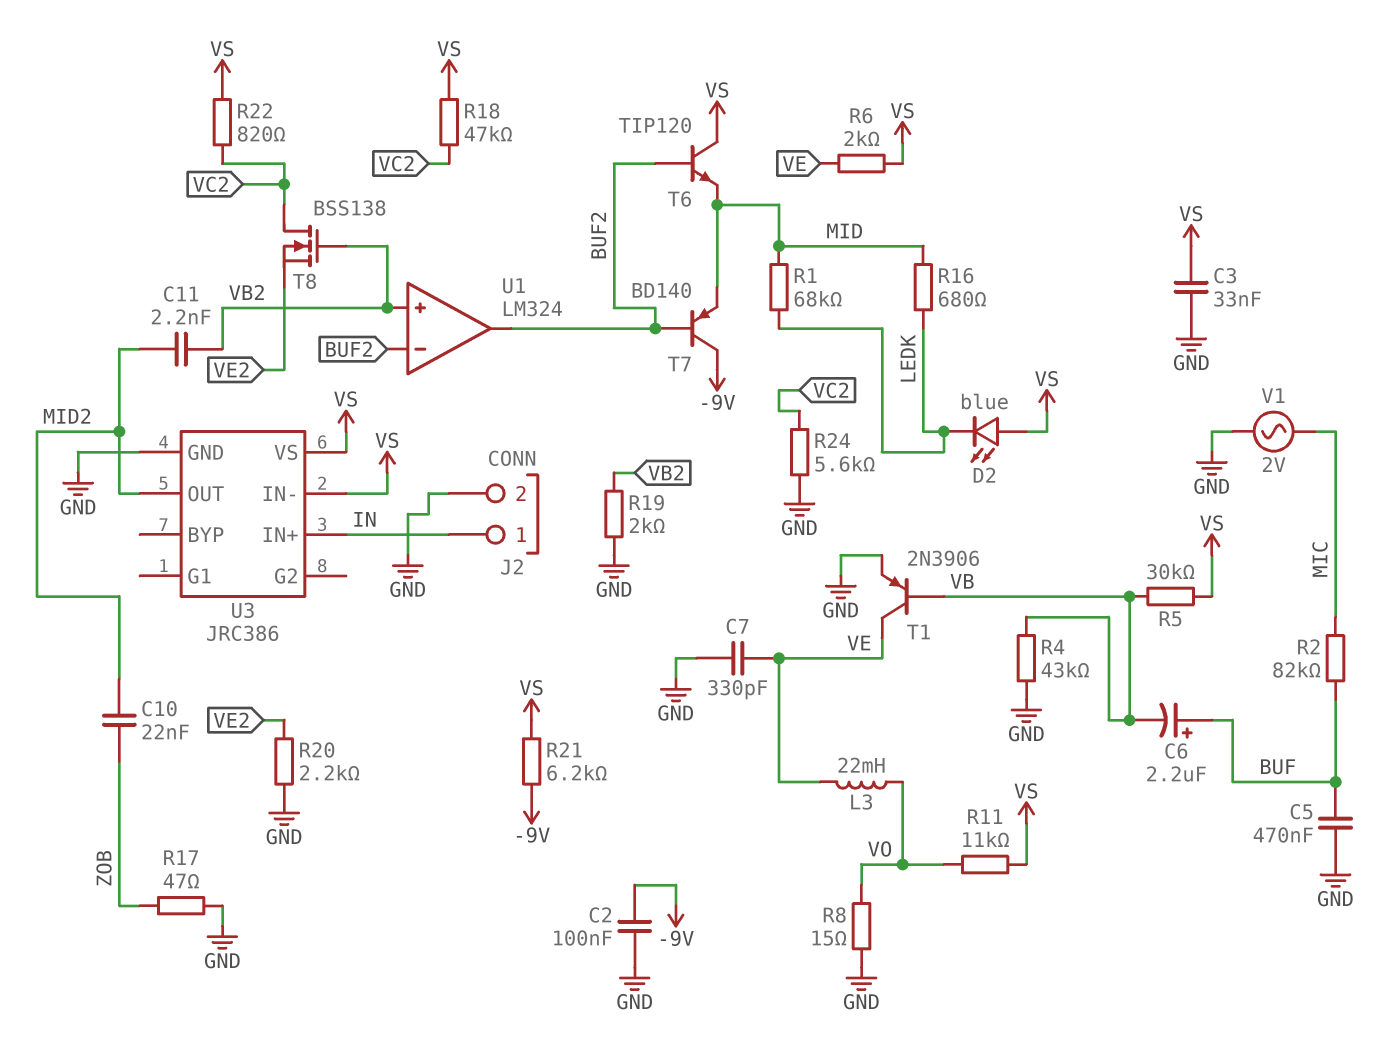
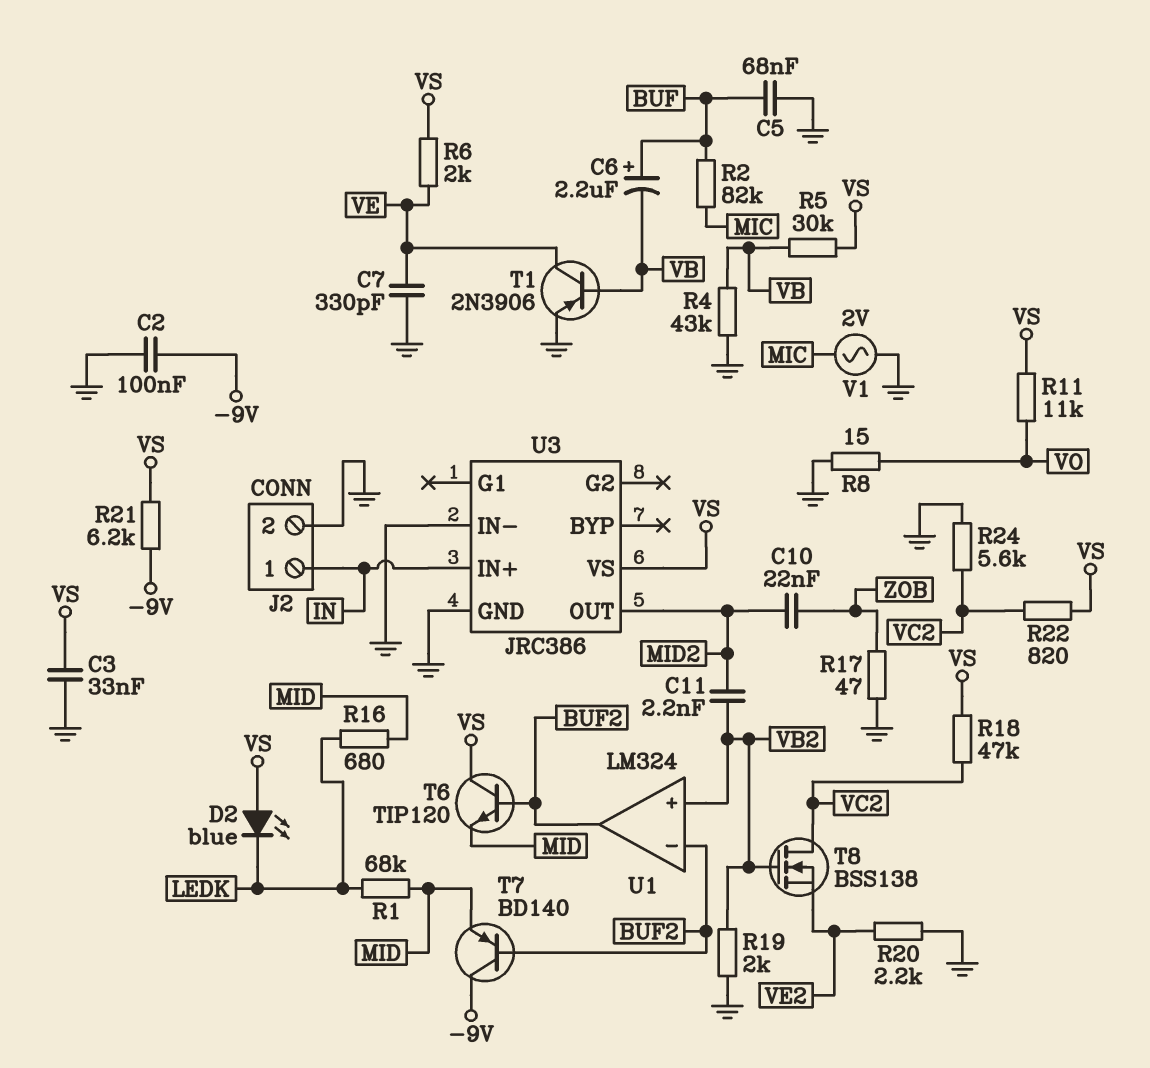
C5: 470nF (BUF, GND) -> 68nF (BUF, GND)
L3: 22mH (VE, VO) -> none
U3 pin IN-: VS -> GND

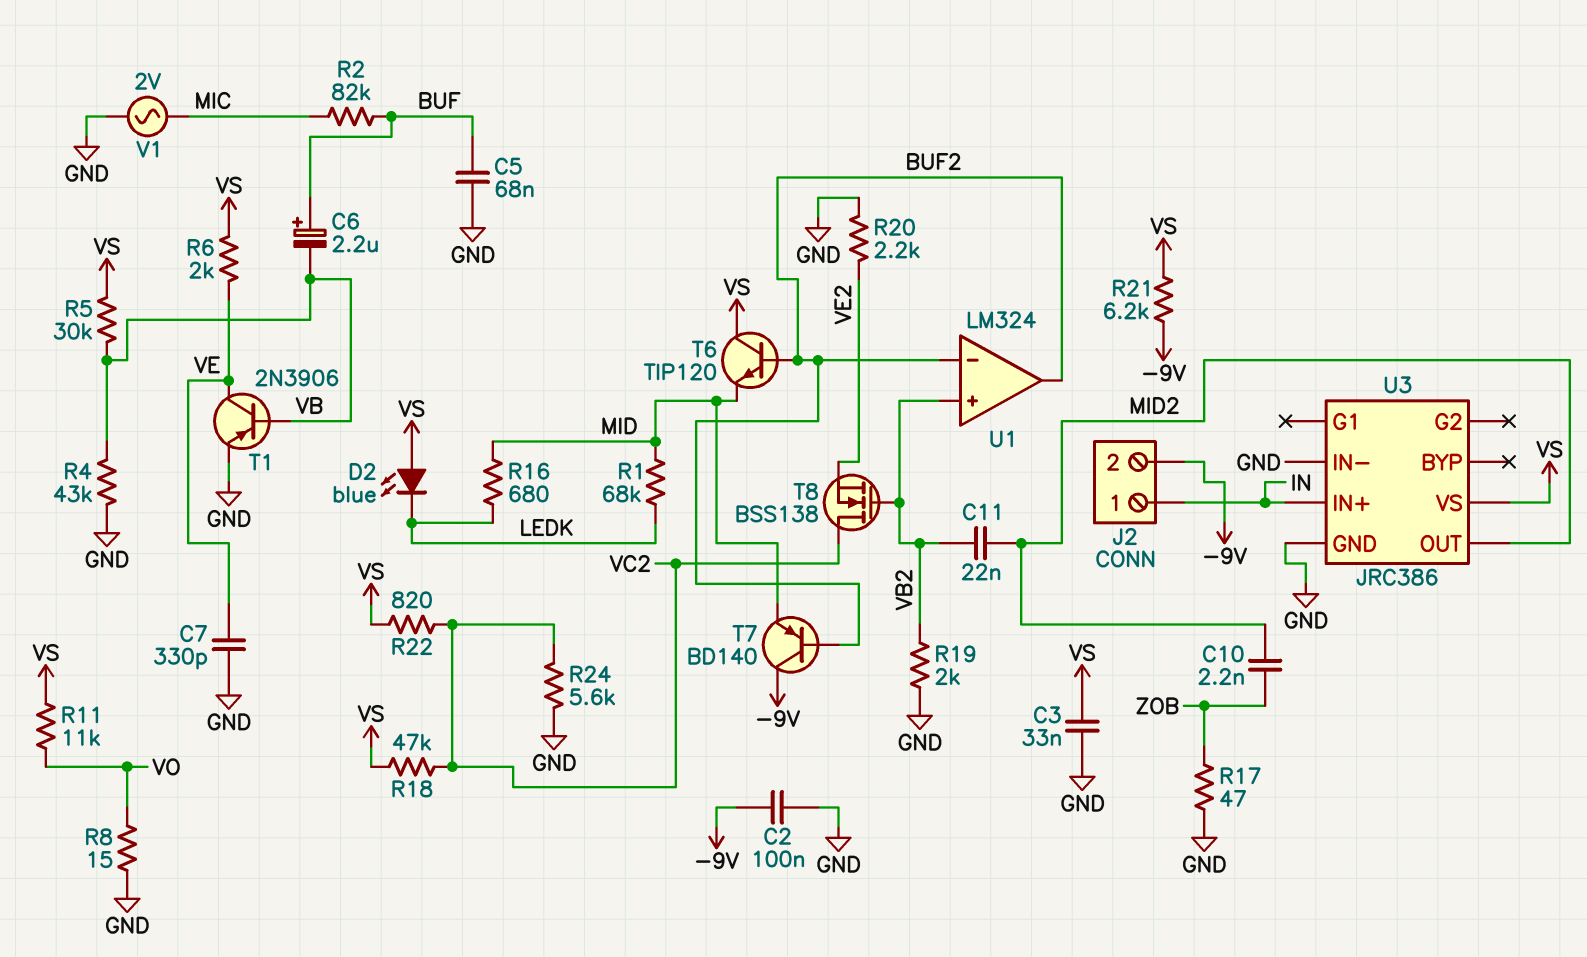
C10: 22nF (MID2, ZOB) -> 2.2nF (MID2, ZOB)
C11: 2.2nF (MID2, VB2) -> 22nF (MID2, VB2)
J2 pin 2: GND -> -9V

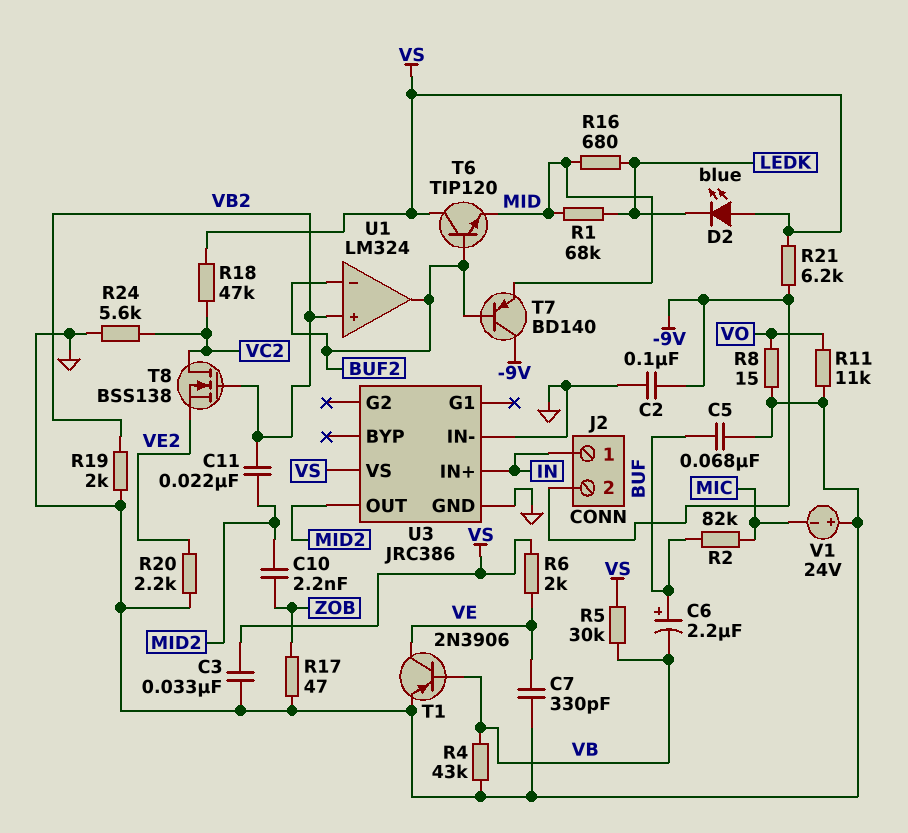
R11: 11k (VO, VS) -> 11k (GND, VO)
R22: 820 (VC2, VS) -> none
V1: AC 2V (GND, MIC) -> 24V (plus GND, minus MIC)

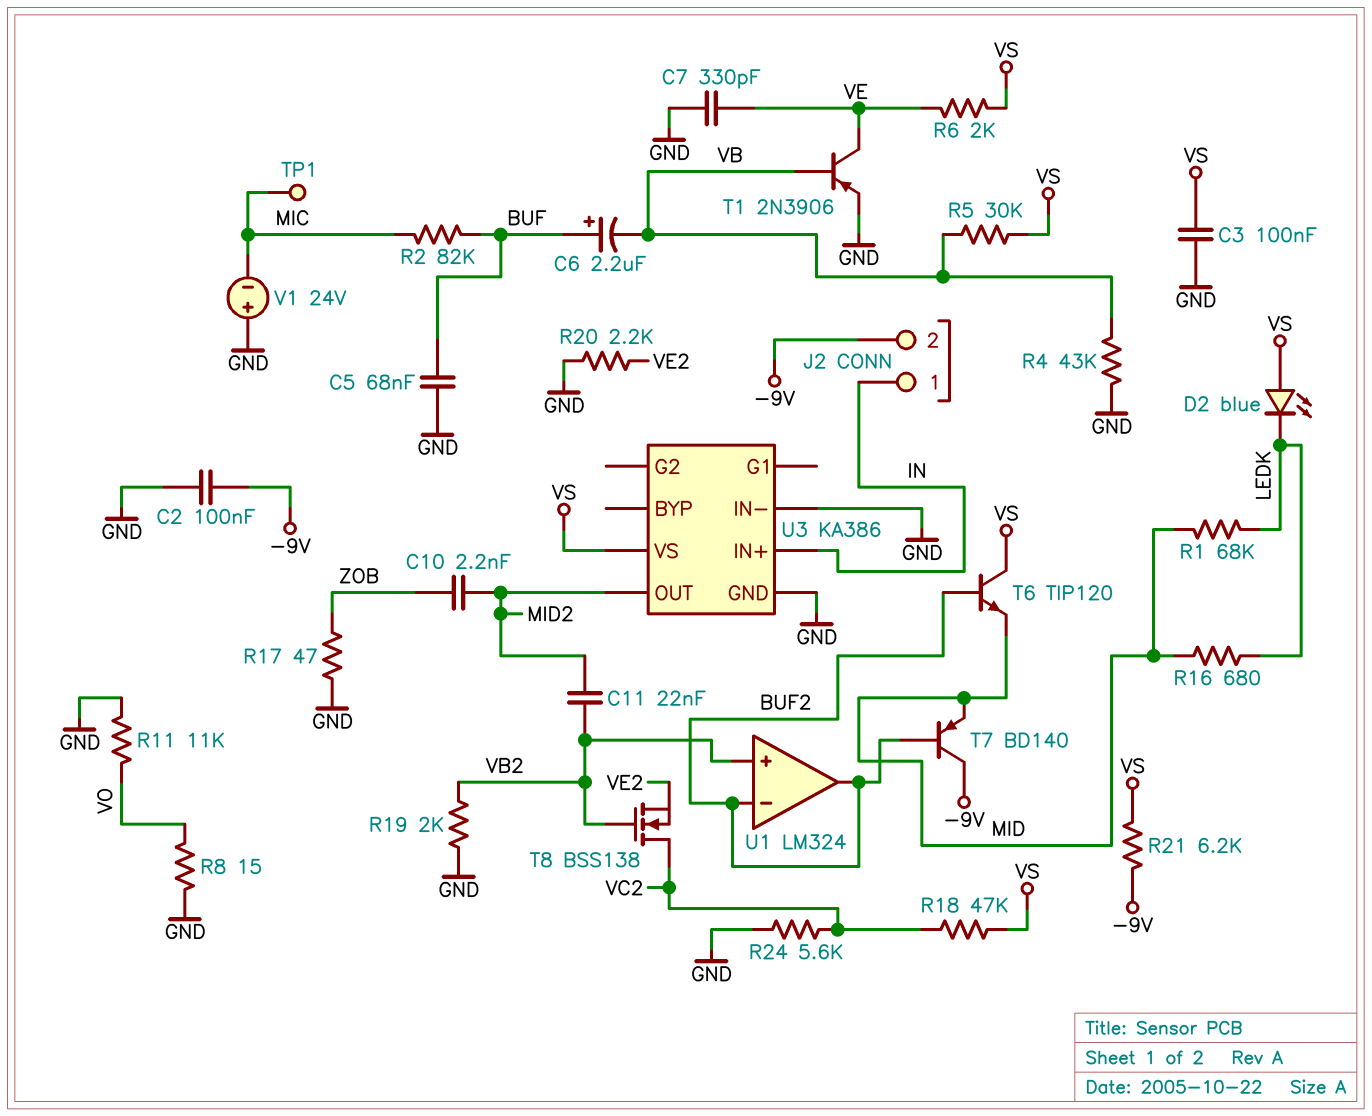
C3: 33nF (GND, VS) -> 100nF (GND, VS)
TP1: none -> test point (MIC)
U3: JRC386 -> KA386

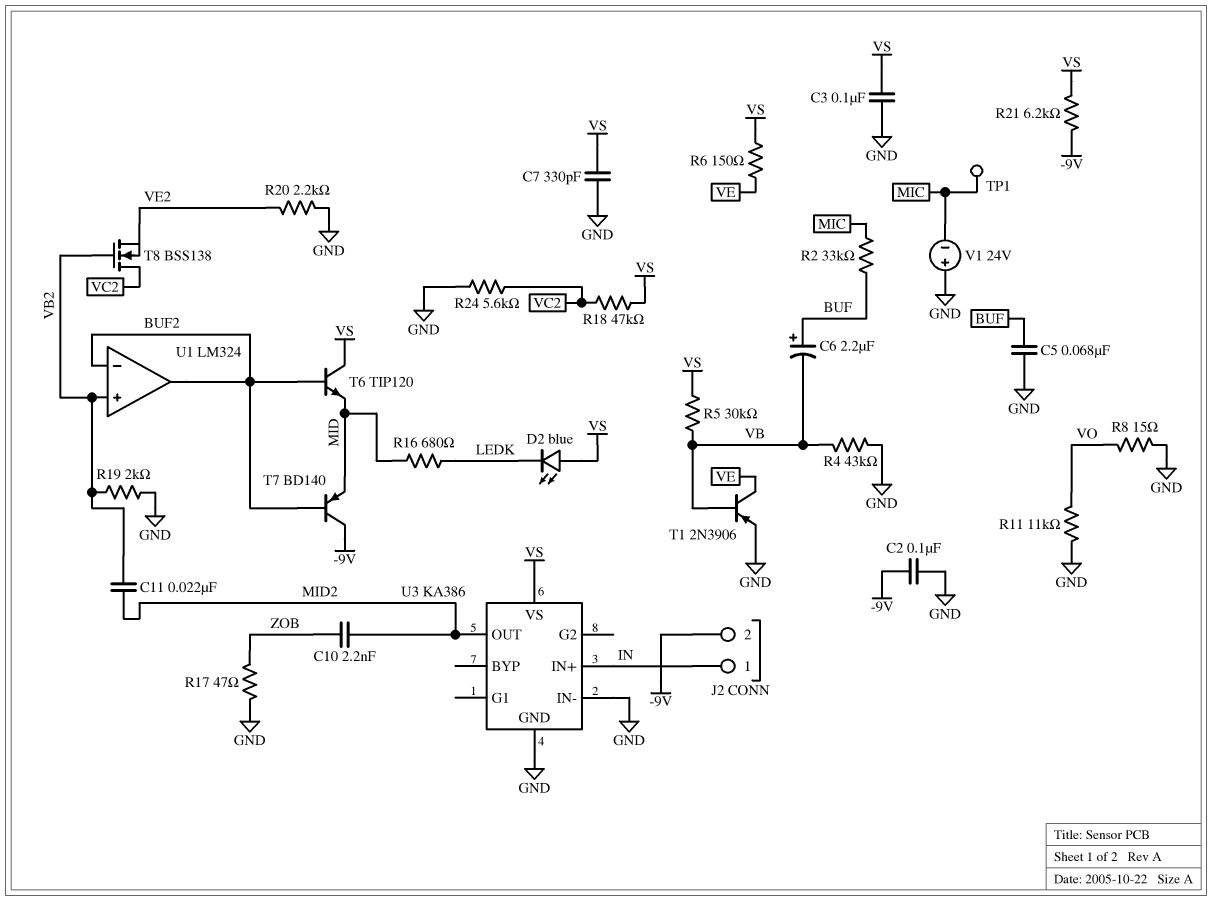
C7: 330pF (GND, VE) -> 330pF (GND, VS)
R1: 68k (LEDK, MID) -> none
R2: 82k (BUF, MIC) -> 33k (BUF, MIC)
R6: 2k (VE, VS) -> 150 (VE, VS)

